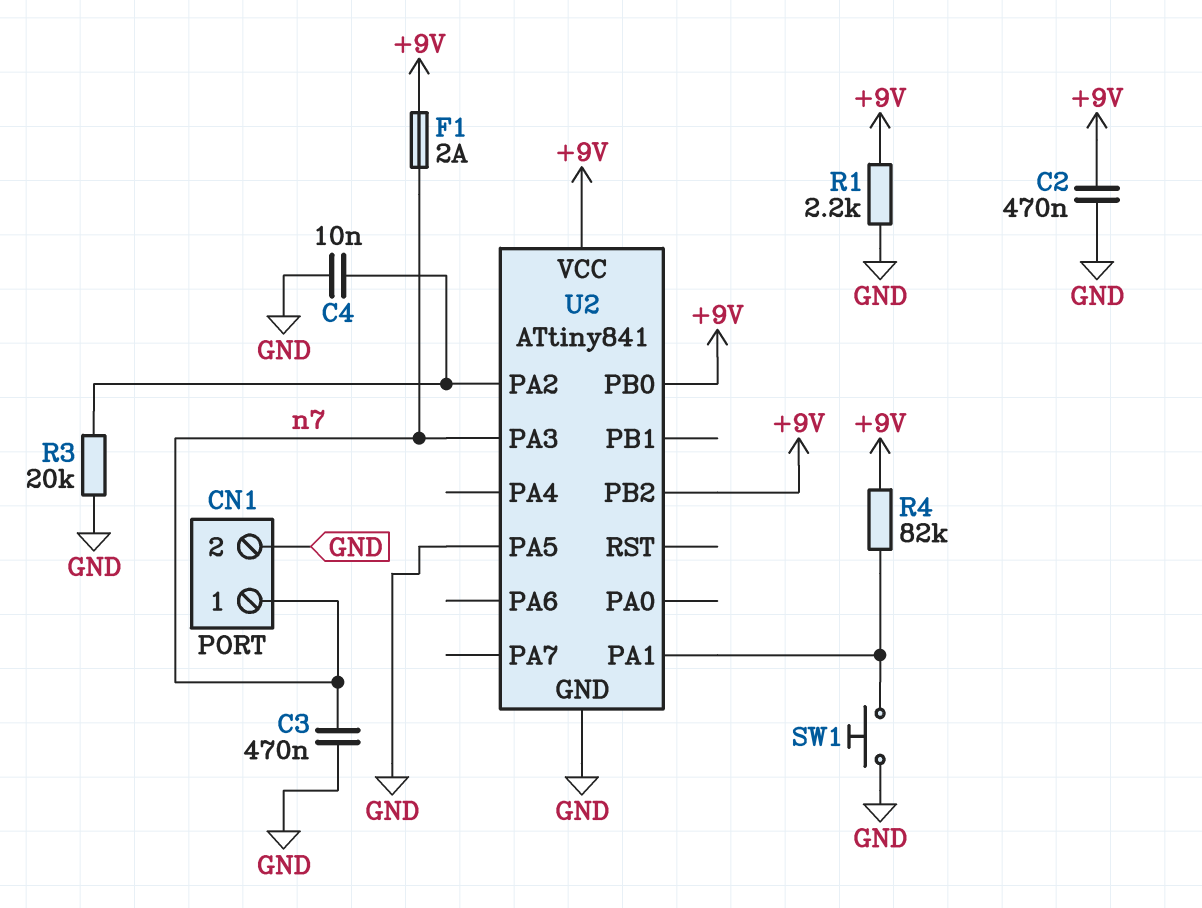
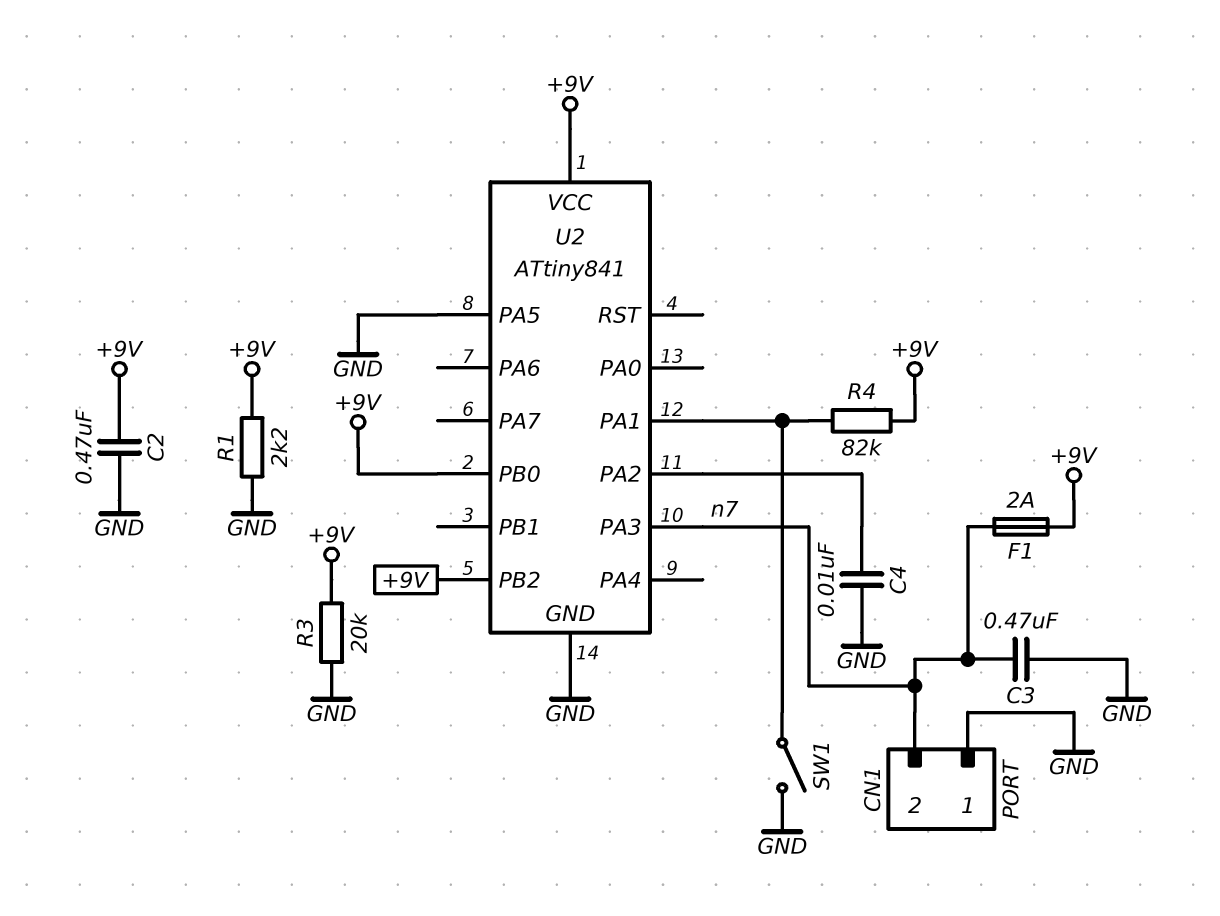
CN1 pin 1: n7 -> GND
CN1 pin 2: GND -> n7
R3: 20k (GND, U2/PA2) -> 20k (+9V, GND)
SW1: button (GND, U2/PA1) -> switch (GND, U2/PA1)

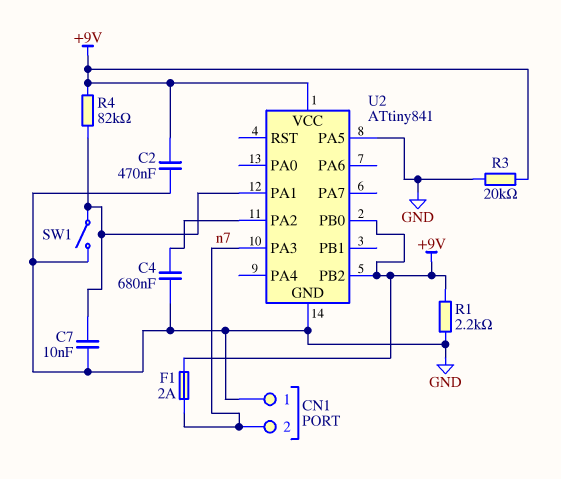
C3: 470nF (GND, n7) -> none
C4: 10nF (GND, U2/PA2) -> 680nF (GND, U2/PA2)
C7: none -> 10nF (GND, U2/PA1)

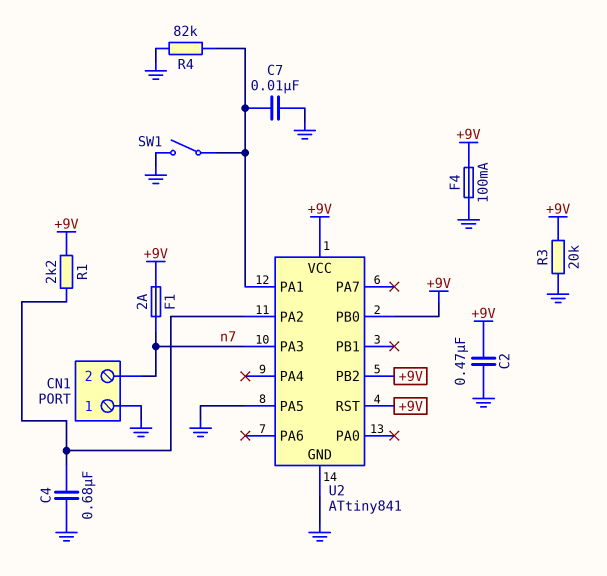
F4: none -> 100mA (+9V, GND)
R1: 2.2k (+9V, GND) -> 2.2k (+9V, U2/PA2)
R4: 82k (+9V, U2/PA1) -> 82k (GND, U2/PA1)
U2 pin RST: none -> +9V

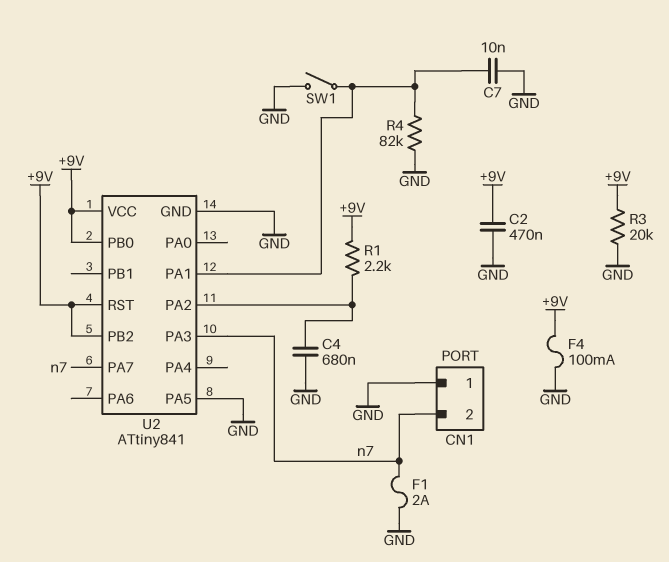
F1: 2A (+9V, n7) -> 2A (GND, n7)
U2 pin PA7: none -> n7

